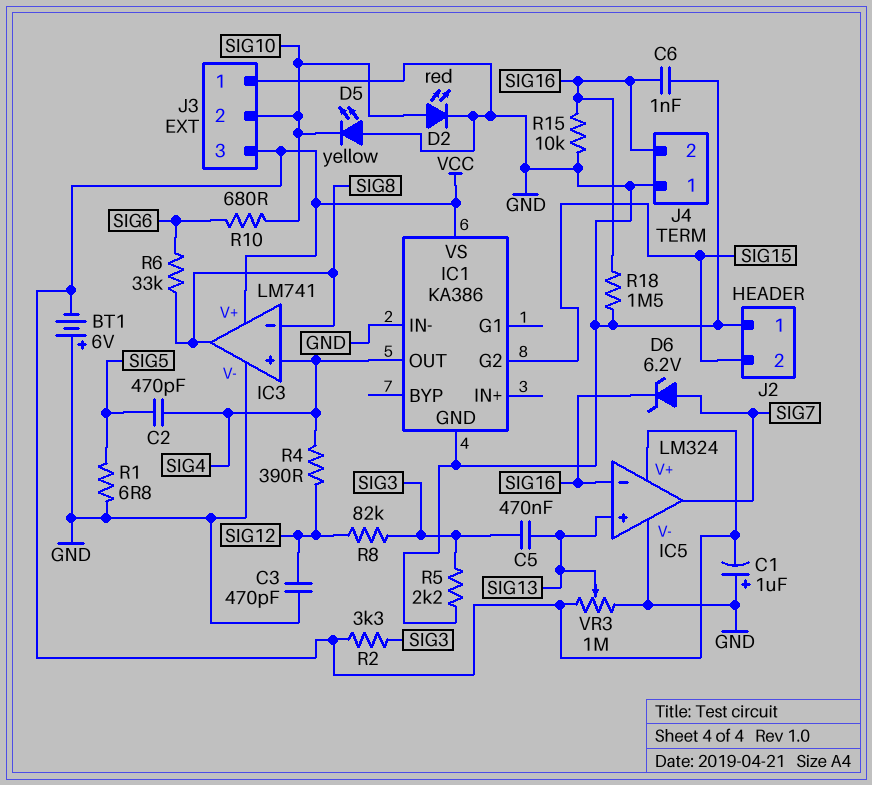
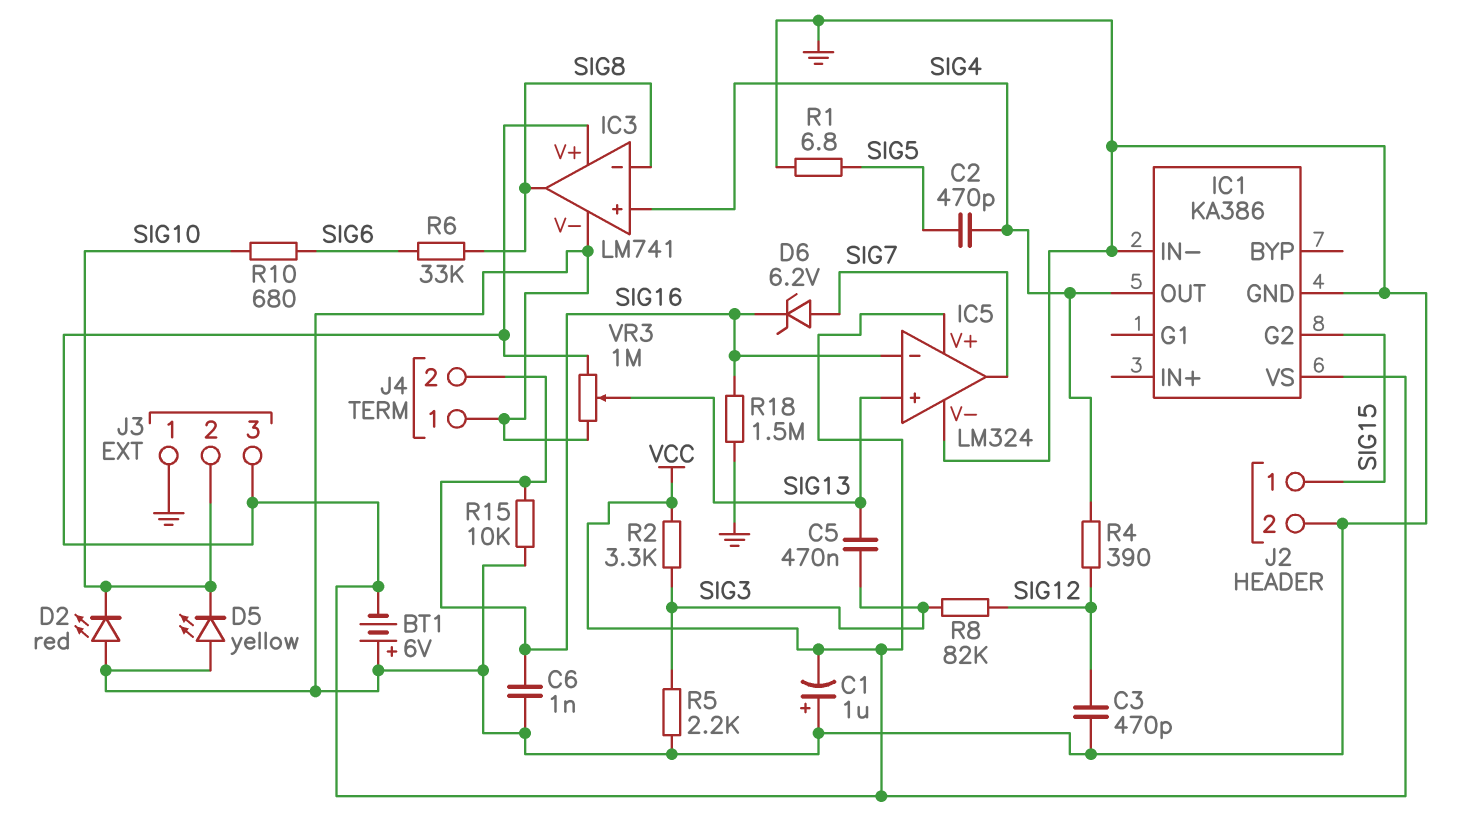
D2: LED red (A SIG10, K GND) -> LED red (A GND, K SIG10)
J2 pin 1: GND -> SIG15
J2 pin 2: SIG15 -> GND

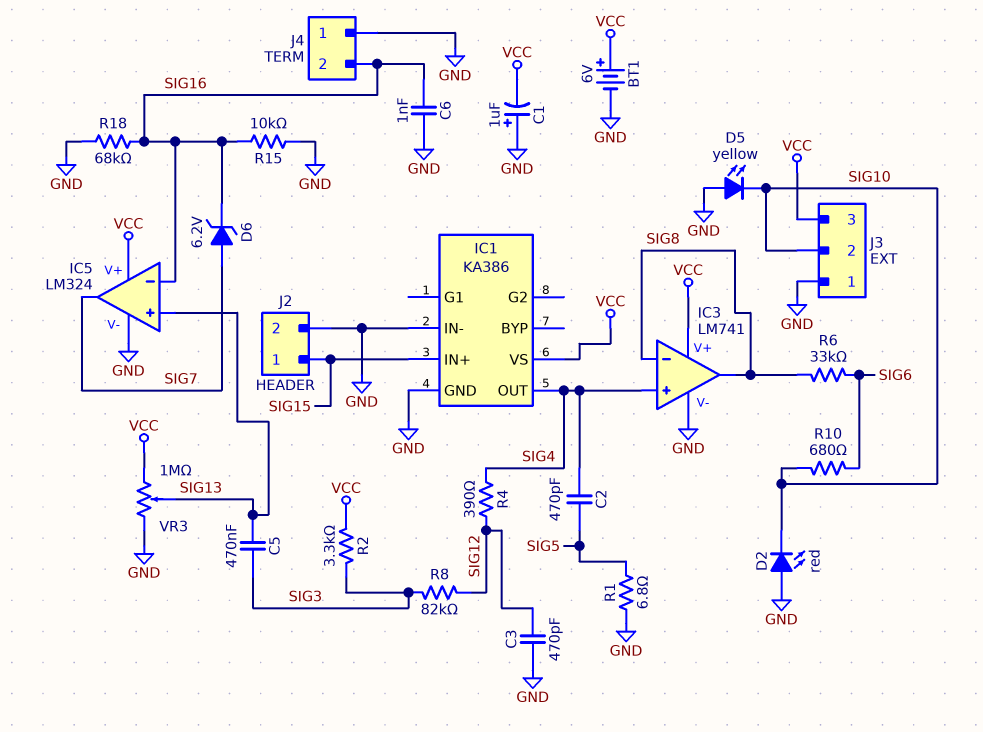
BT1: 6V (plus GND, minus VCC) -> 6V (plus VCC, minus GND)
IC1 pin G2: SIG15 -> none
IC1 pin IN+: none -> SIG15
R5: 2.2k (GND, SIG3) -> none
R18: 1.5M (GND, SIG16) -> 68k (GND, SIG16)

